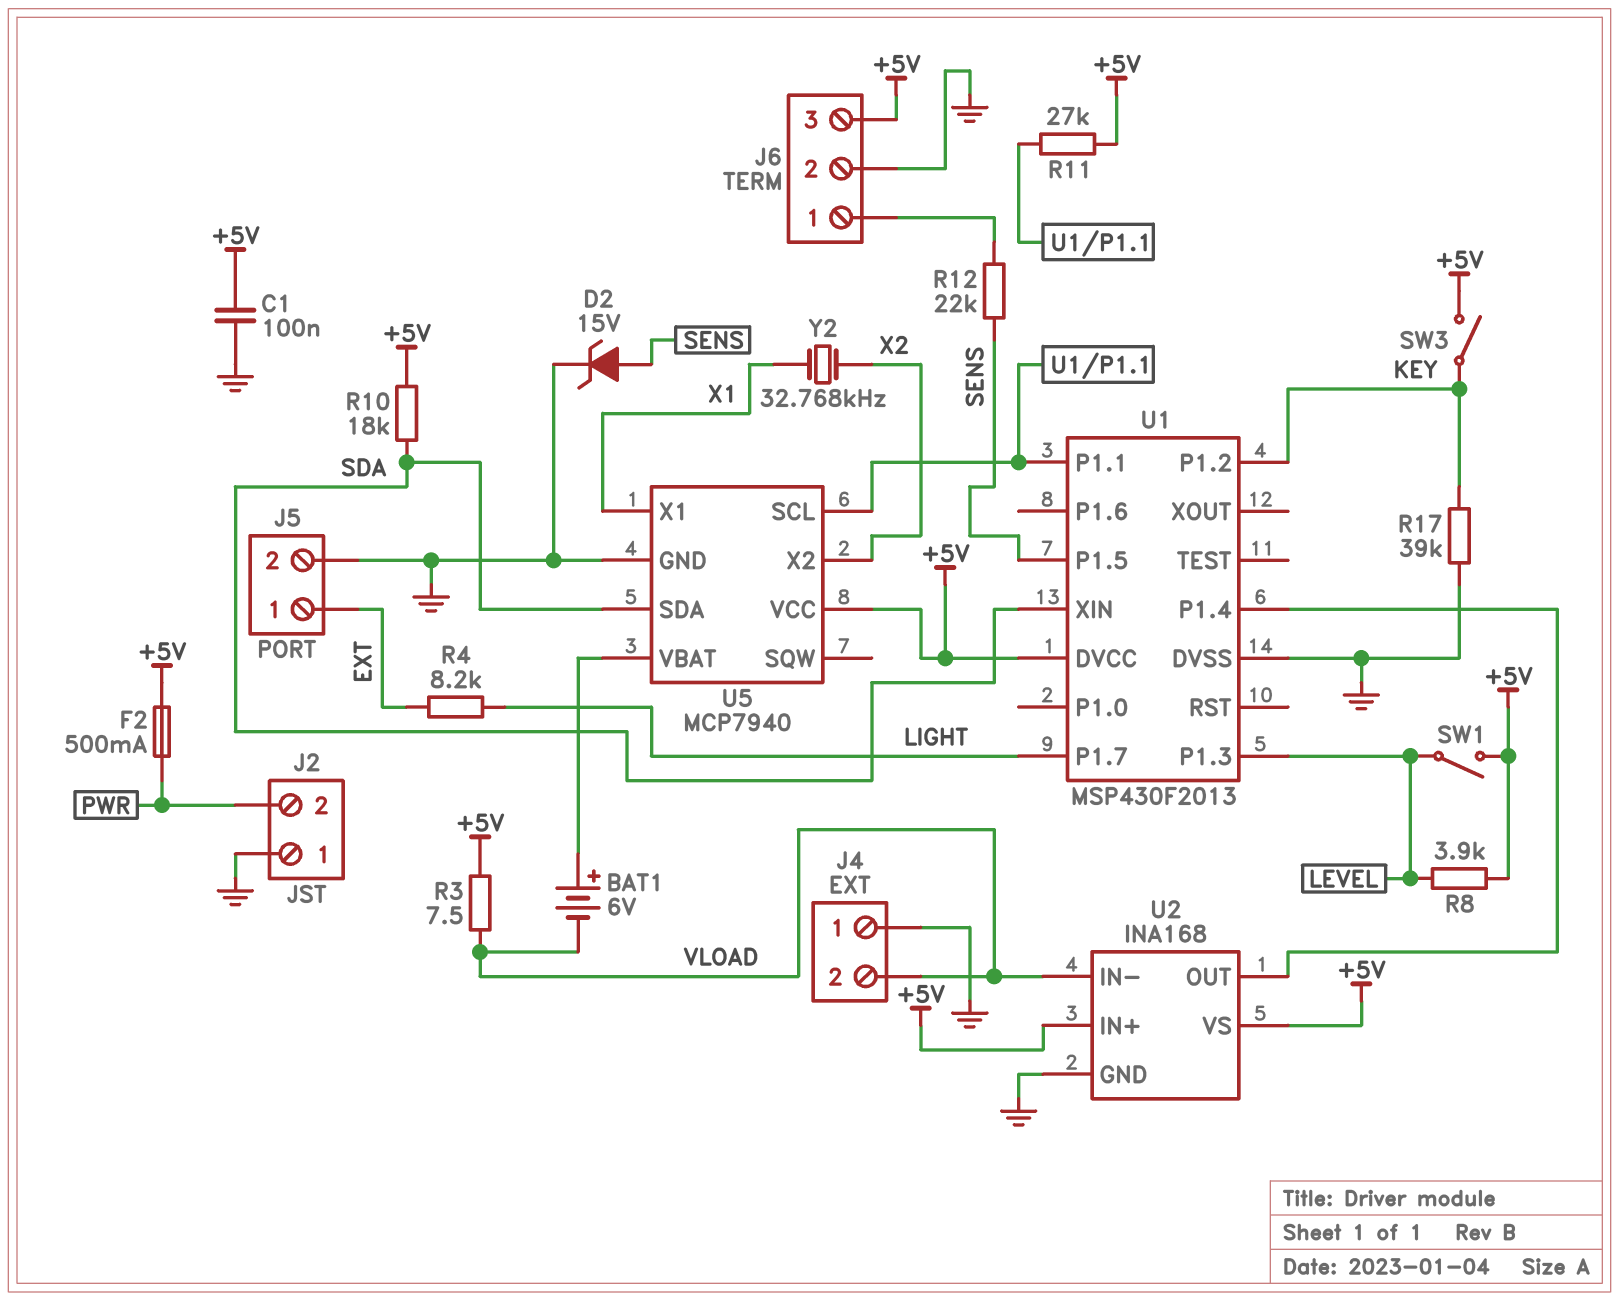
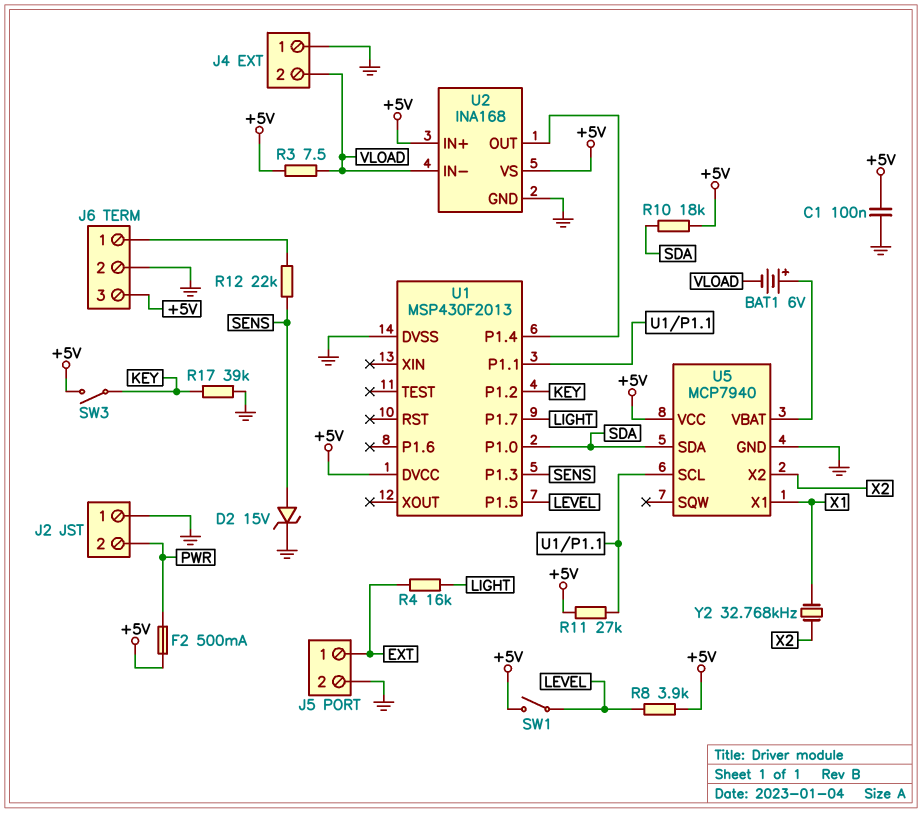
R4: 8.2k (EXT, LIGHT) -> 16k (EXT, LIGHT)
U1 pin P1.0: none -> SDA
U1 pin P1.3: LEVEL -> SENS
U1 pin P1.5: SENS -> LEVEL
U1 pin XIN: SDA -> none

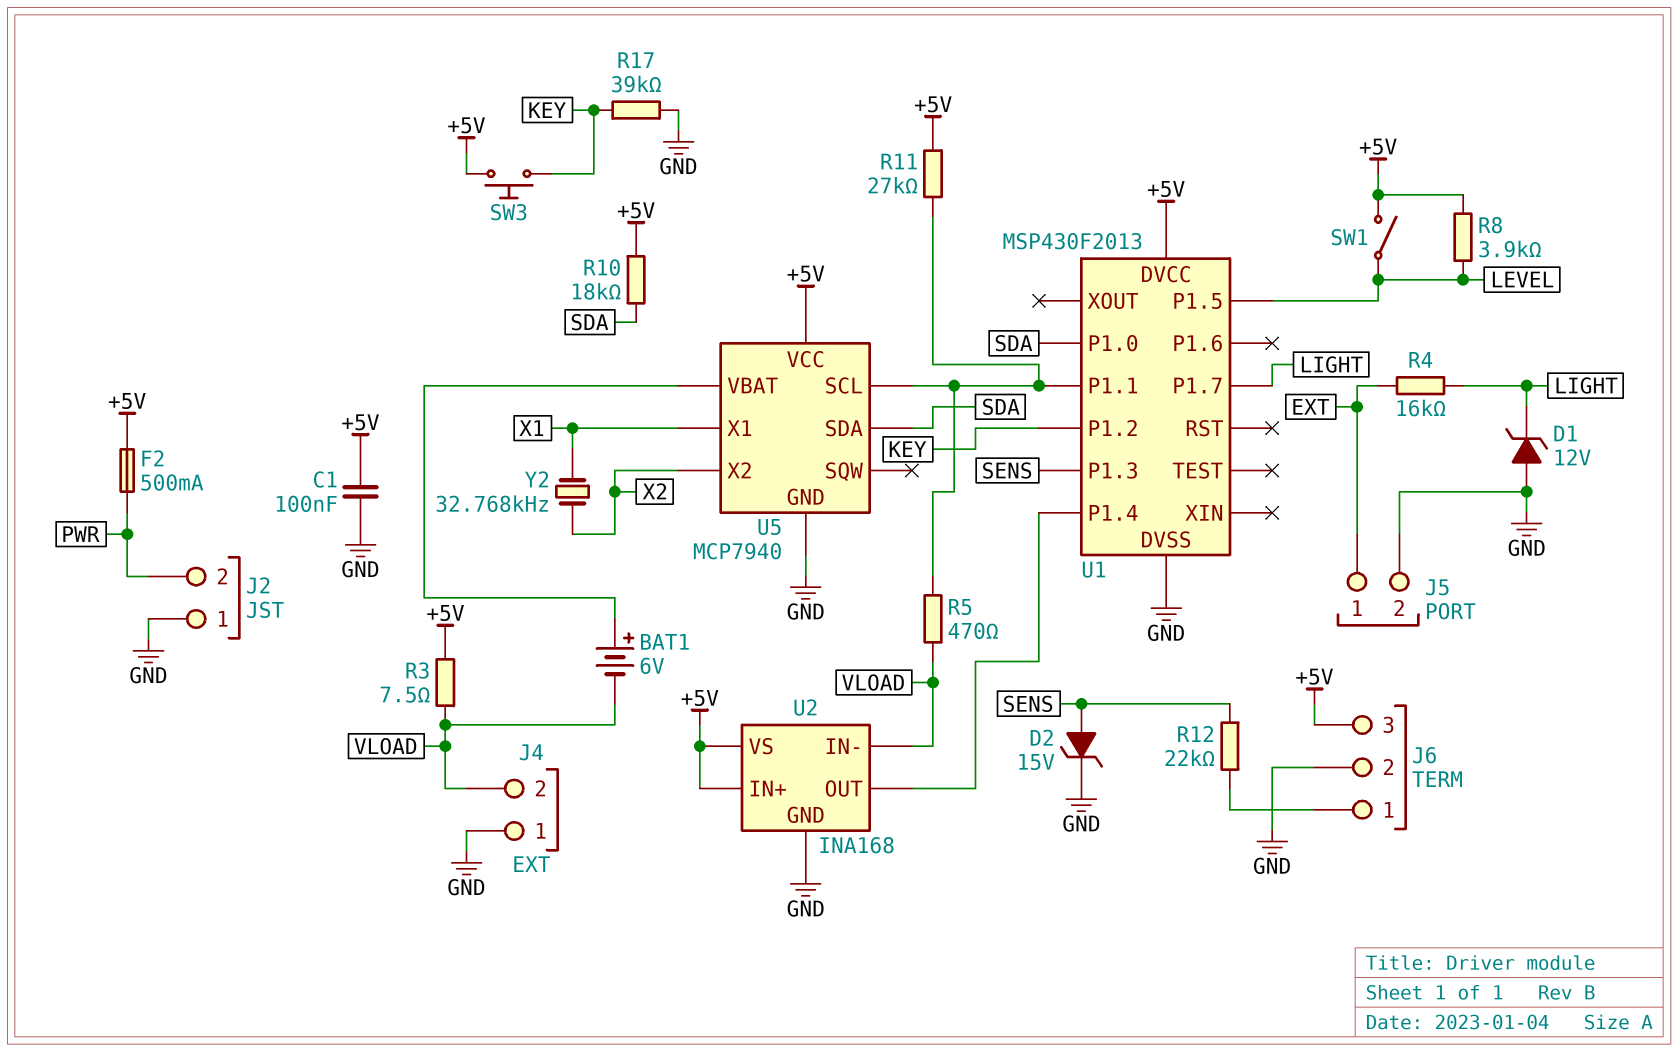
D1: none -> zener 12V (A GND, K LIGHT)
R5: none -> 470 (U1/P1.1, VLOAD)
SW3: switch (+5V, KEY) -> button (+5V, KEY)

